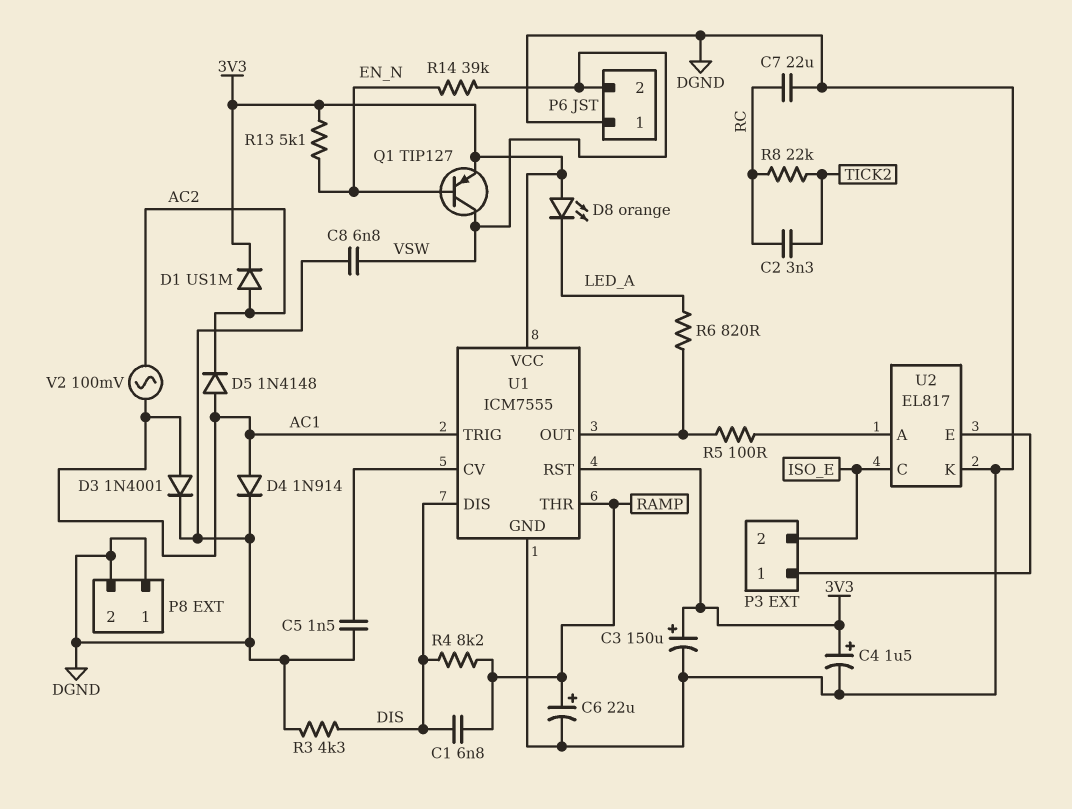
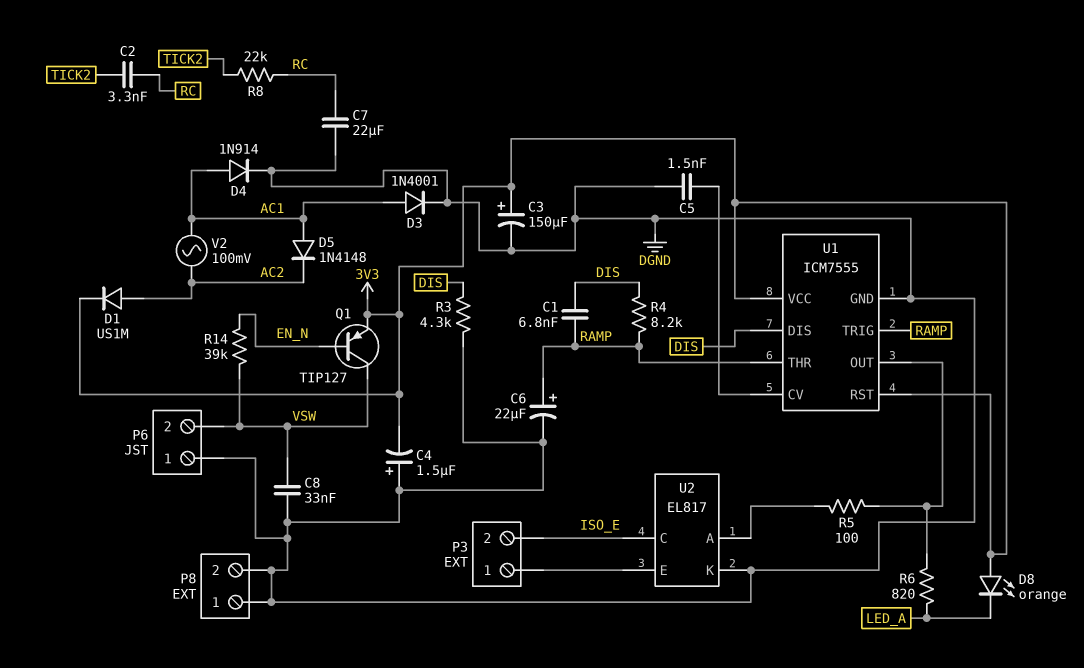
C4: 1.5uF (plus 3V3, minus DGND) -> 1.5uF (plus DGND, minus 3V3)
C8: 6.8nF (DGND, VSW) -> 33nF (DGND, VSW)
R13: 5.1k (3V3, EN_N) -> none
U1 pin TRIG: AC1 -> RAMP

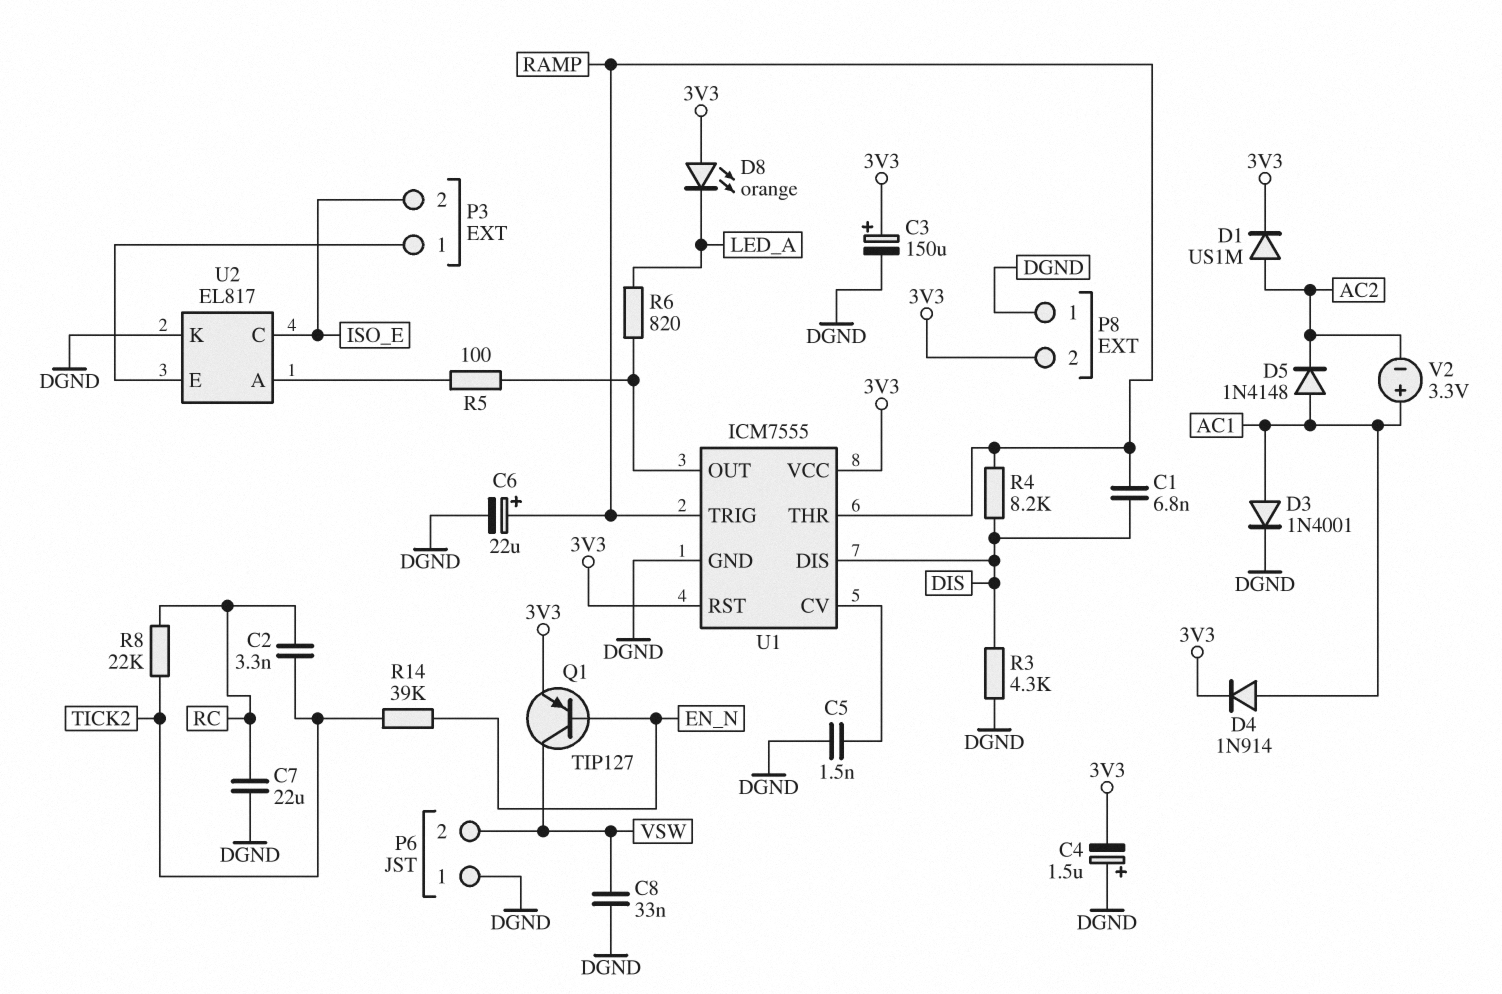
D4: diode 1N914 (A AC1, K DGND) -> diode 1N914 (A AC1, K 3V3)
P8 pin 2: DGND -> 3V3
R14: 39k (EN_N, VSW) -> 39k (EN_N, TICK2)
V2: AC 100mV (AC1, AC2) -> 3.3V (plus AC1, minus AC2)

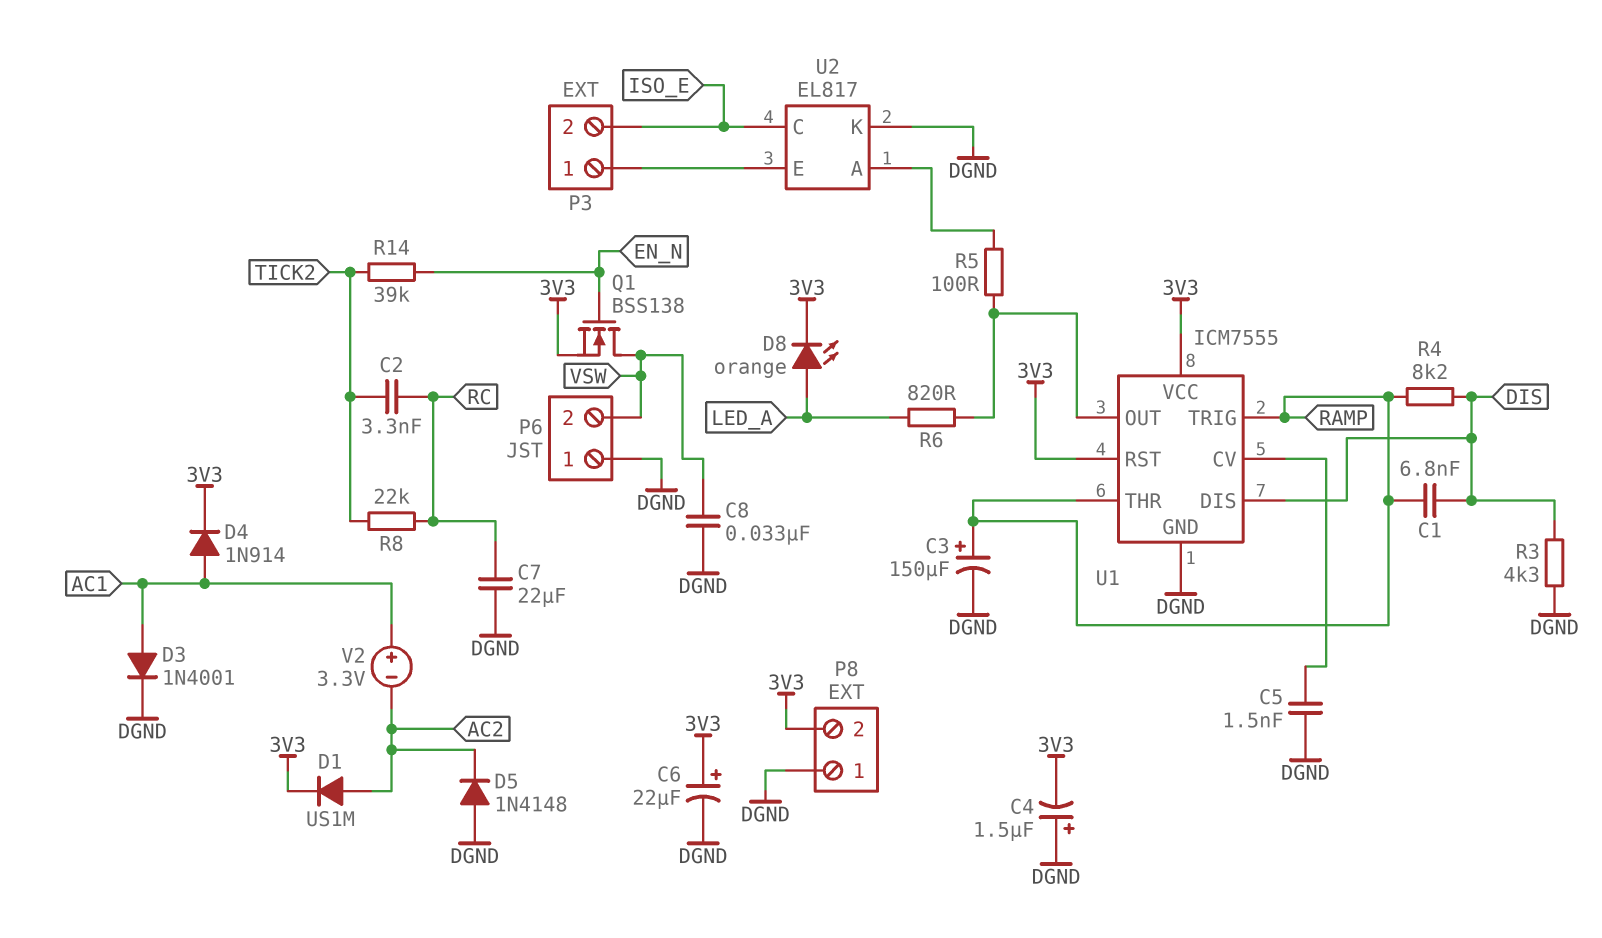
C3: 150uF (plus 3V3, minus DGND) -> 150uF (plus RAMP, minus DGND)
C6: 22uF (plus RAMP, minus DGND) -> 22uF (plus 3V3, minus DGND)
D5: diode 1N4148 (A AC1, K AC2) -> diode 1N4148 (A DGND, K AC2)
D8: LED orange (A 3V3, K LED_A) -> LED orange (A LED_A, K 3V3)
Q1: PNP TIP127 (B EN_N, C VSW, E 3V3) -> NMOS BSS138 (G EN_N, D VSW, S 3V3)

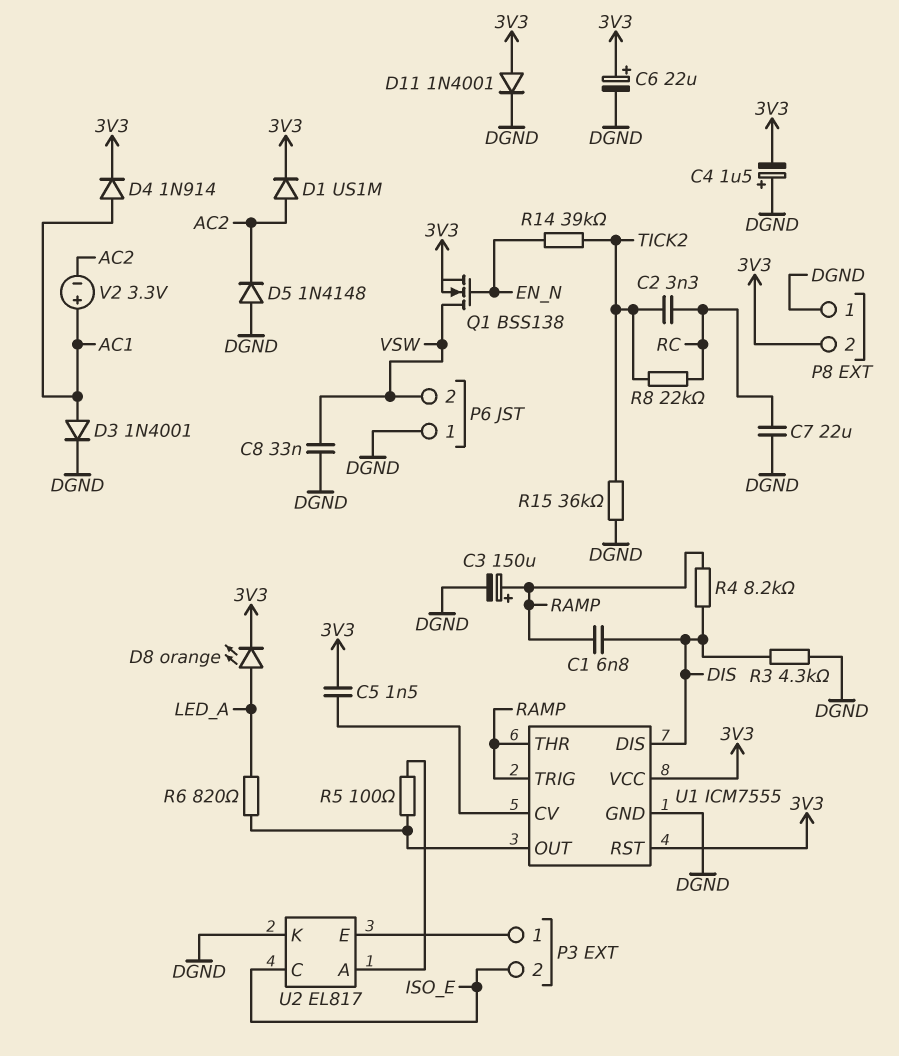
C5: 1.5nF (DGND, U1/CV) -> 1.5nF (3V3, U1/CV)
D11: none -> diode 1N4001 (A 3V3, K DGND)
R15: none -> 36k (DGND, TICK2)

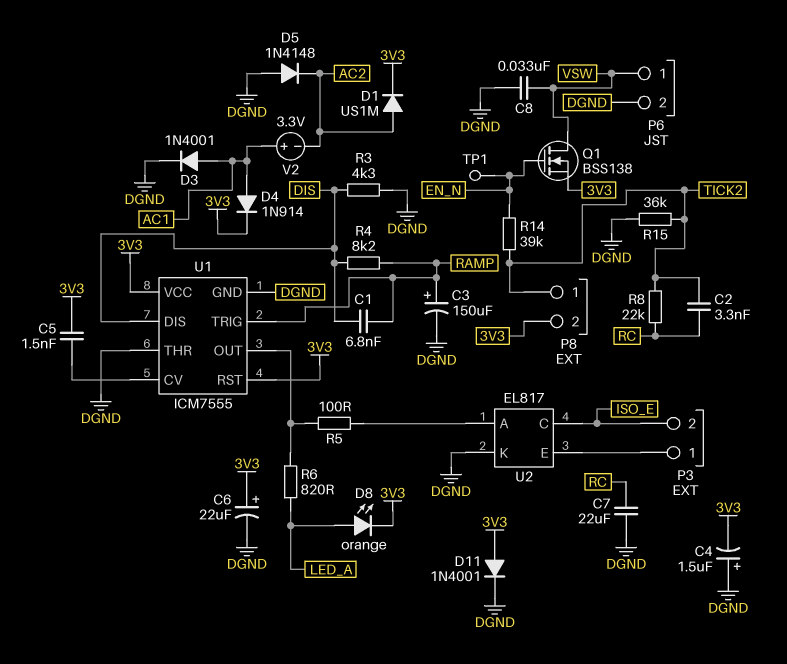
P6 pin 1: DGND -> VSW
P6 pin 2: VSW -> DGND
P8 pin 1: DGND -> TICK2
TP1: none -> test point (EN_N)
U1 pin THR: RAMP -> DGND

